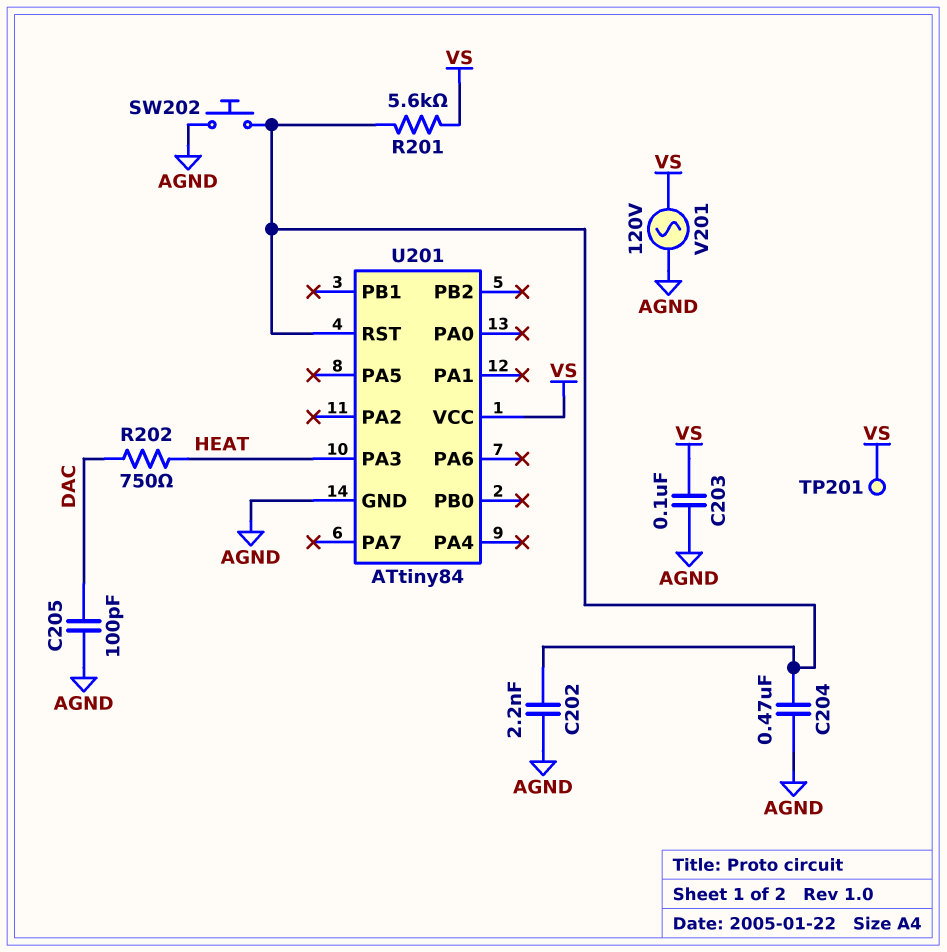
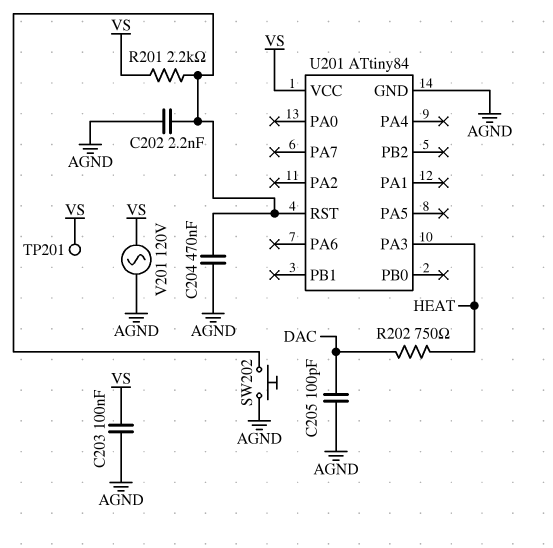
R201: 5.6k (U201/RST, VS) -> 2.2k (U201/RST, VS)

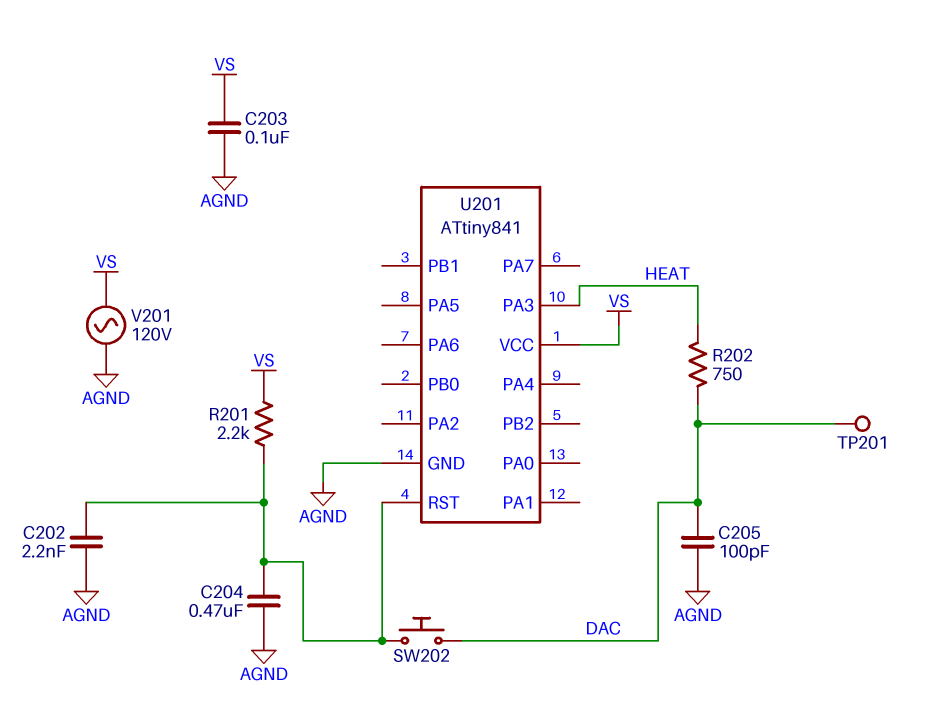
SW202: button (AGND, U201/RST) -> button (DAC, U201/RST)
TP201: test point (VS) -> test point (DAC)
U201: ATtiny84 -> ATtiny841

